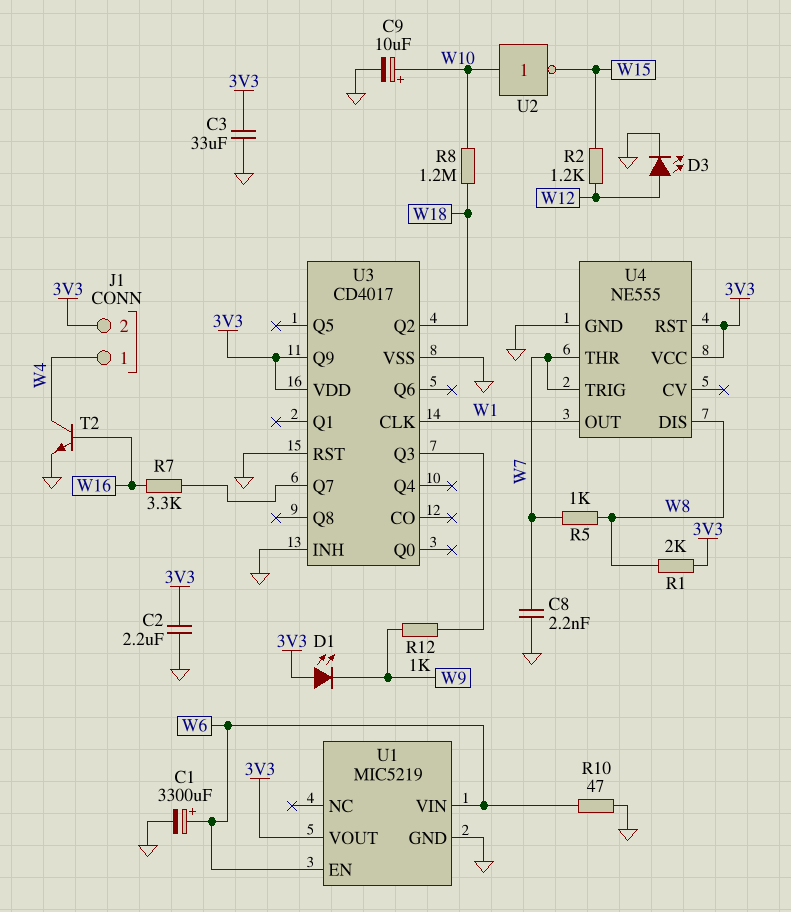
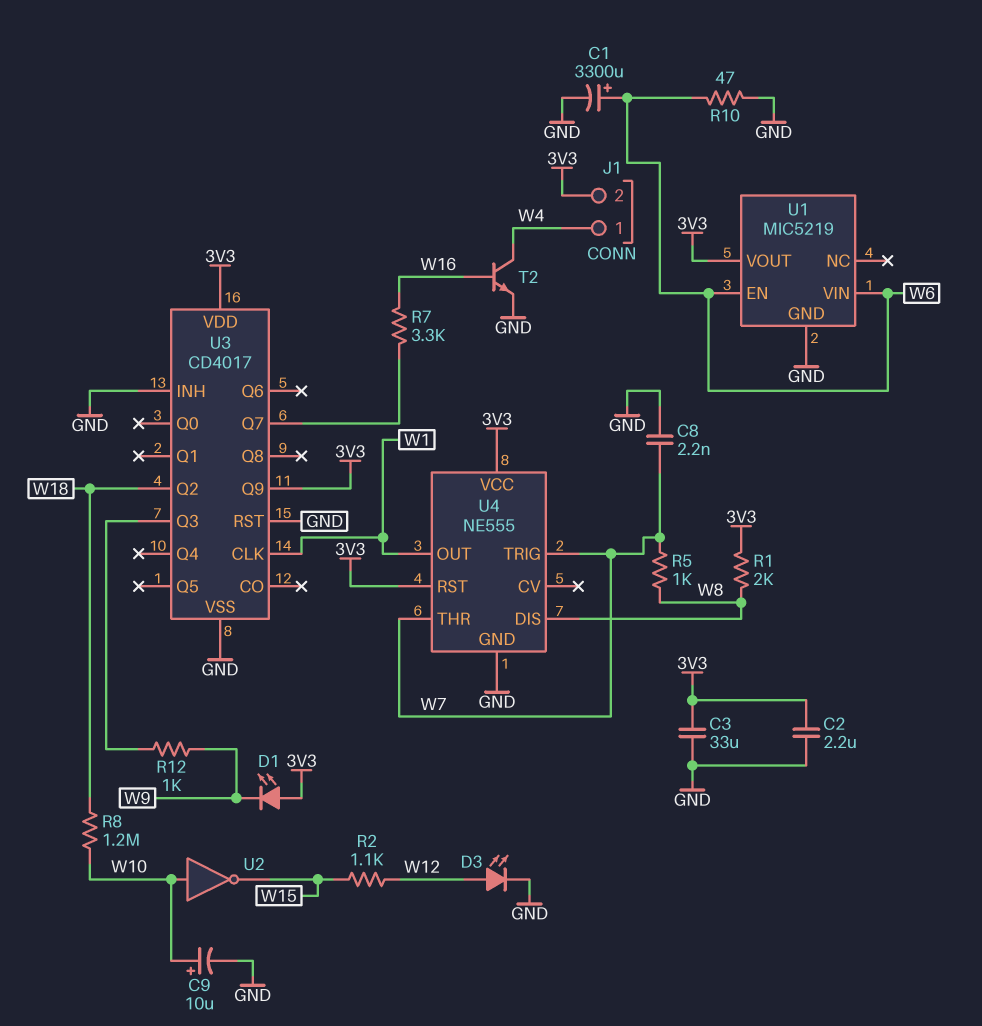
R2: 1.2k (W12, W15) -> 1.1k (W12, W15)

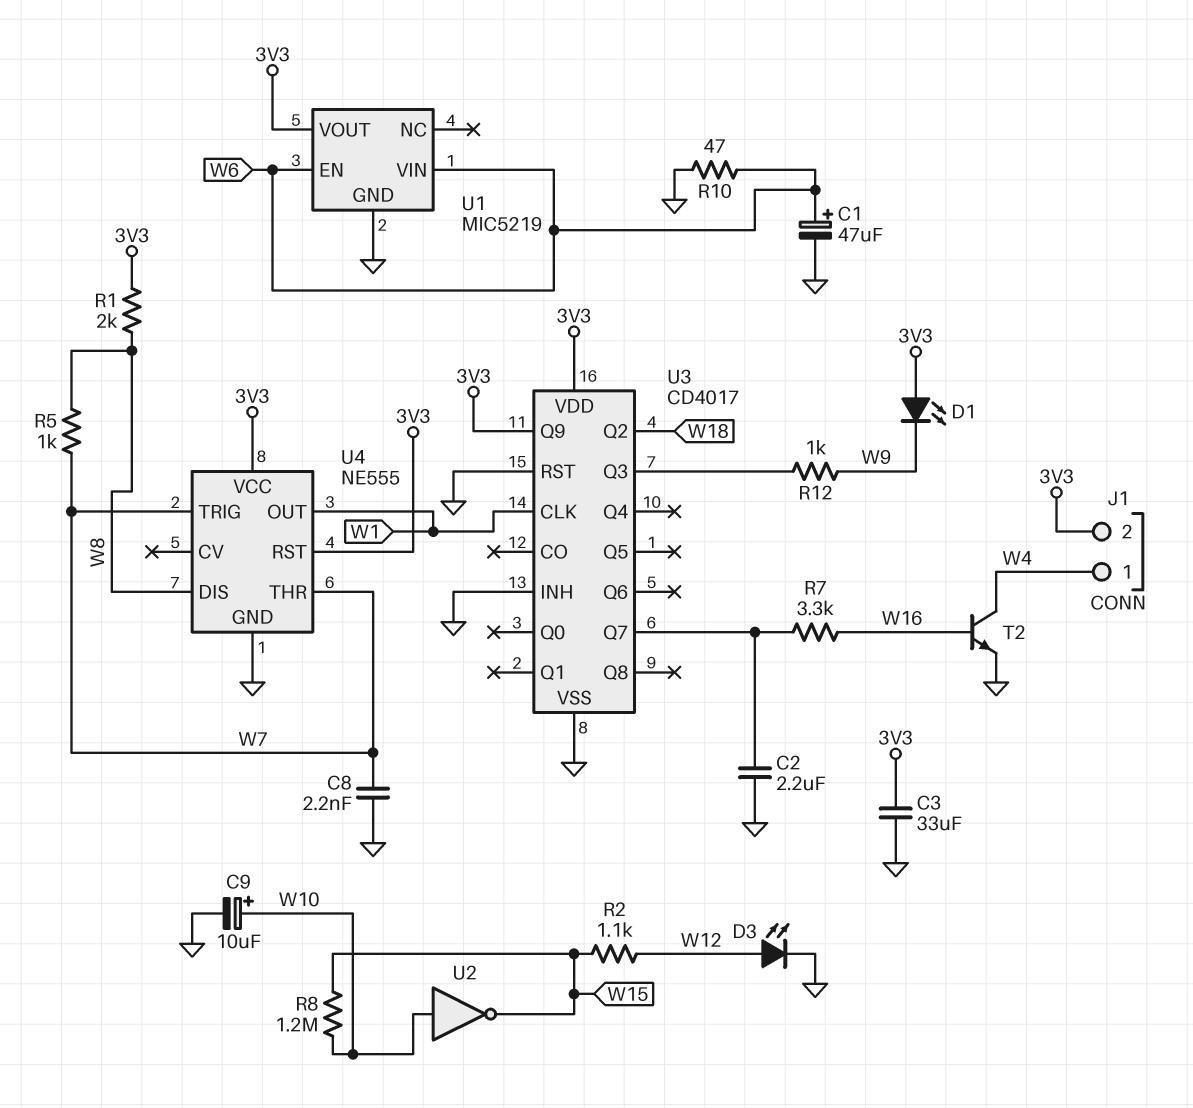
C1: 3300uF (plus W6, minus GND) -> 47uF (plus W6, minus GND)
C2: 2.2uF (3V3, GND) -> 2.2uF (GND, U3/Q7)
R8: 1.2M (W10, W18) -> 1.2M (W10, W15)

